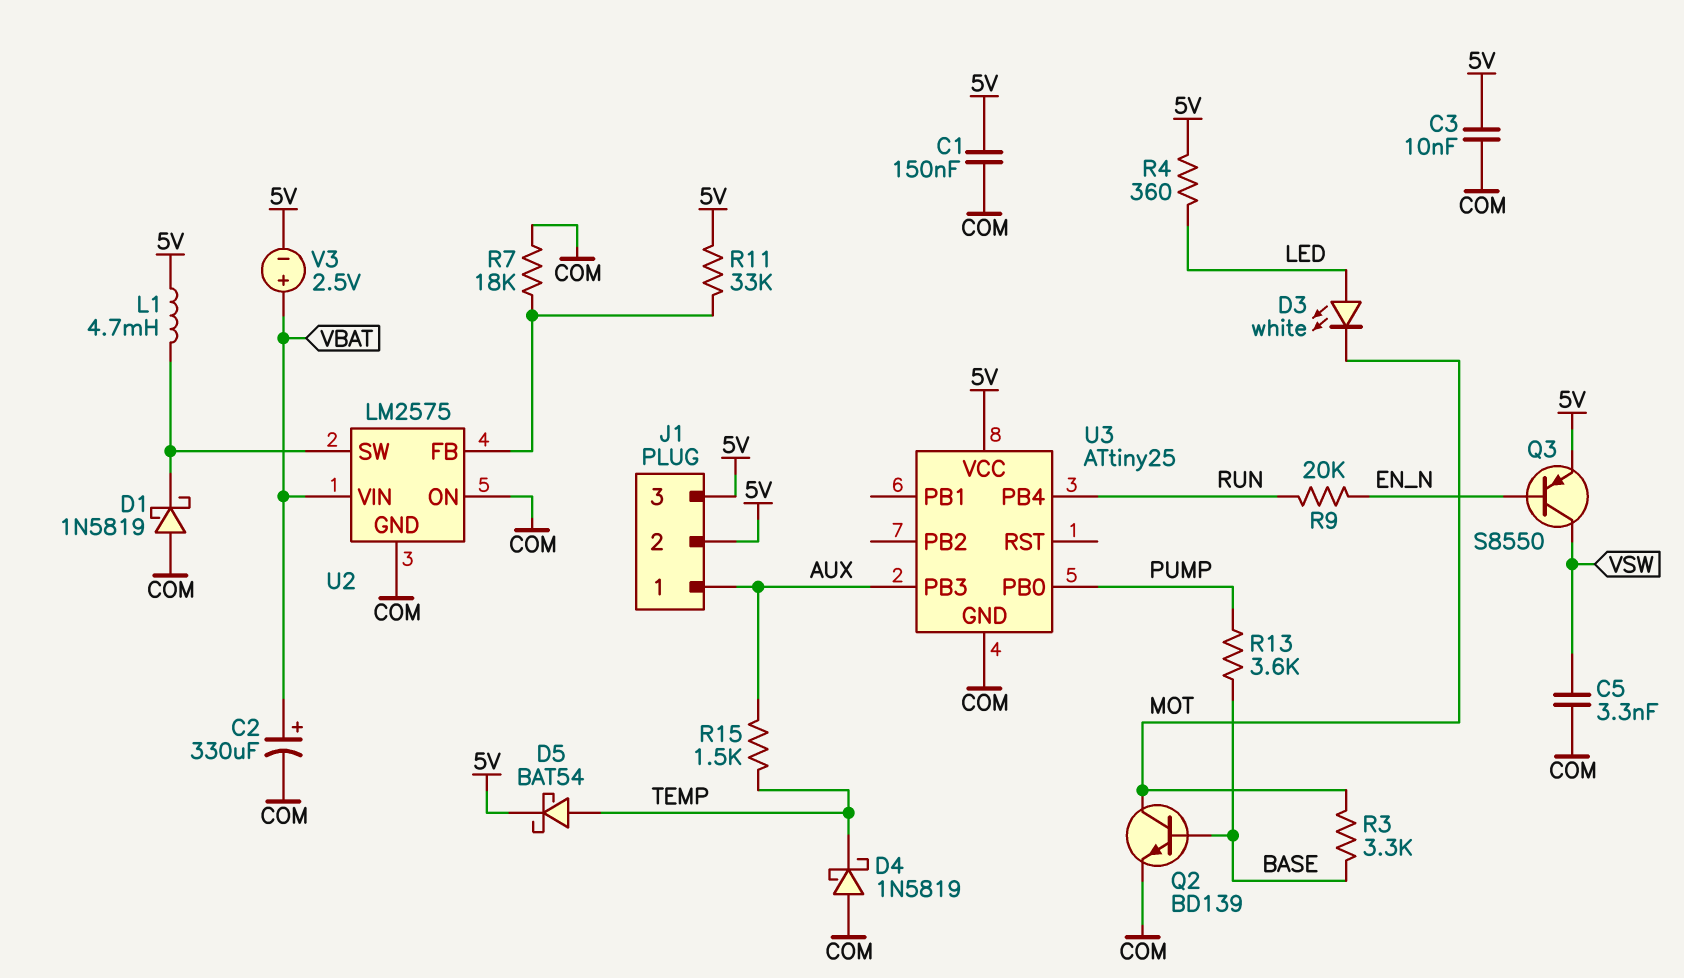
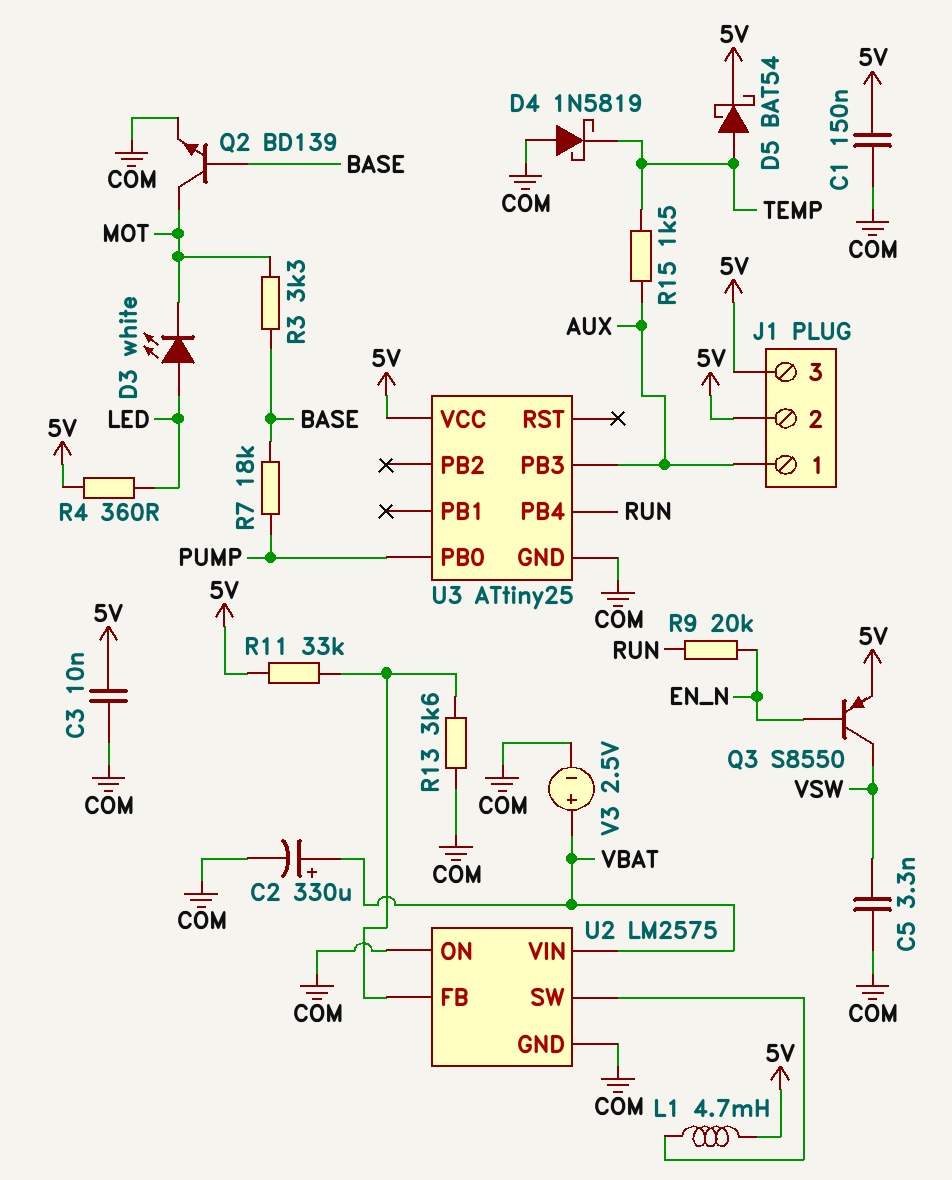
D1: schottky 1N5819 (A COM, K U2/SW) -> none
R7: 18k (COM, U2/FB) -> 18k (BASE, PUMP)
R13: 3.6k (BASE, PUMP) -> 3.6k (COM, U2/FB)
V3: 2.5V (plus VBAT, minus 5V) -> 2.5V (plus VBAT, minus COM)

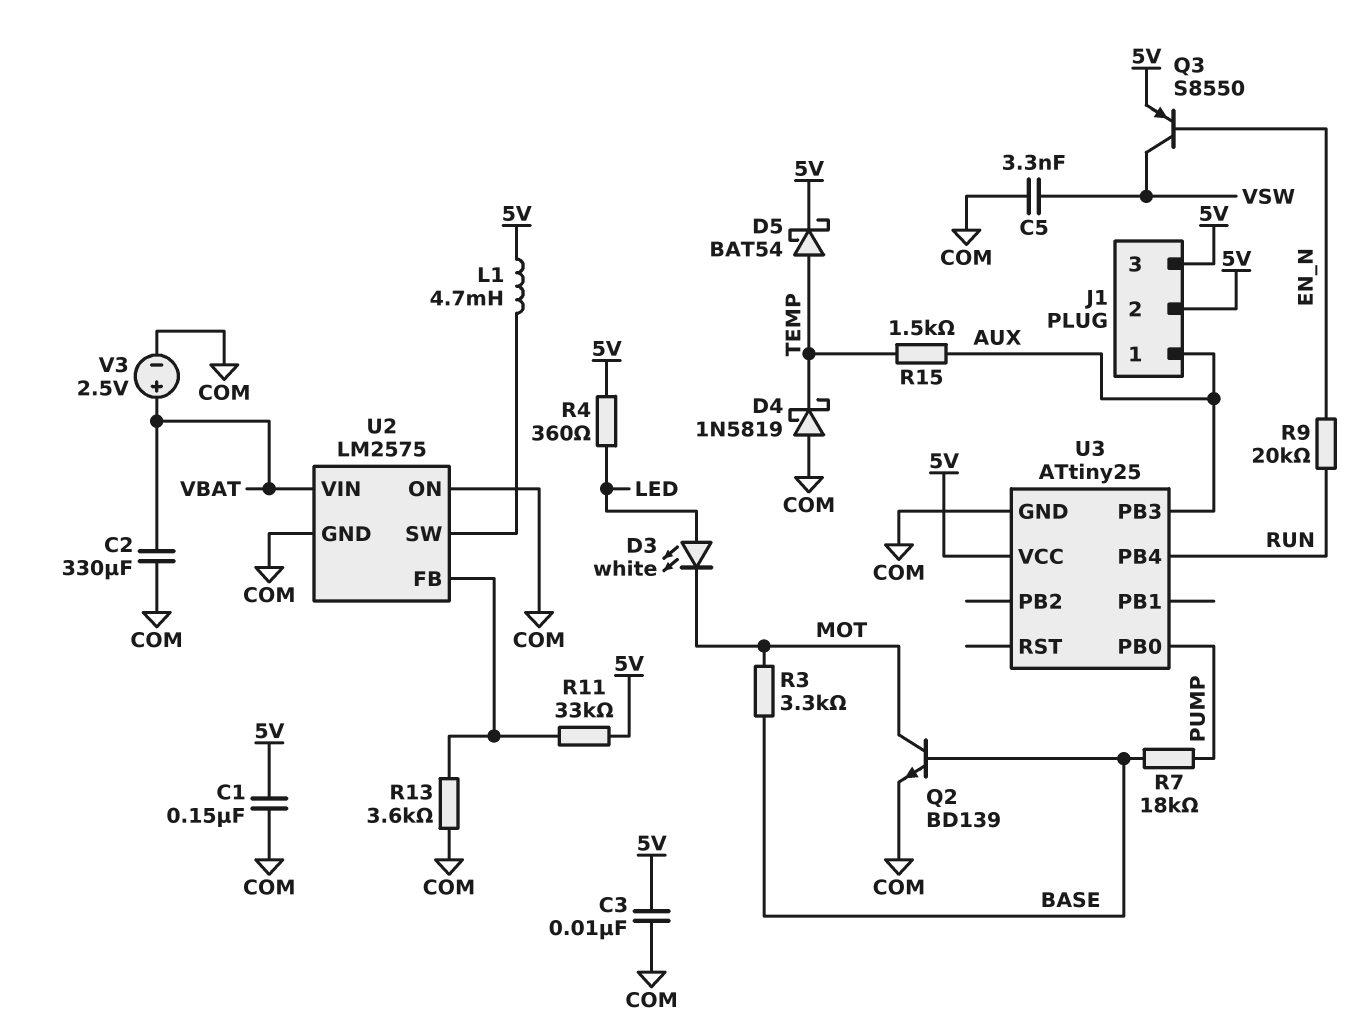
C2: 330uF (plus VBAT, minus COM) -> 330uF (COM, VBAT)

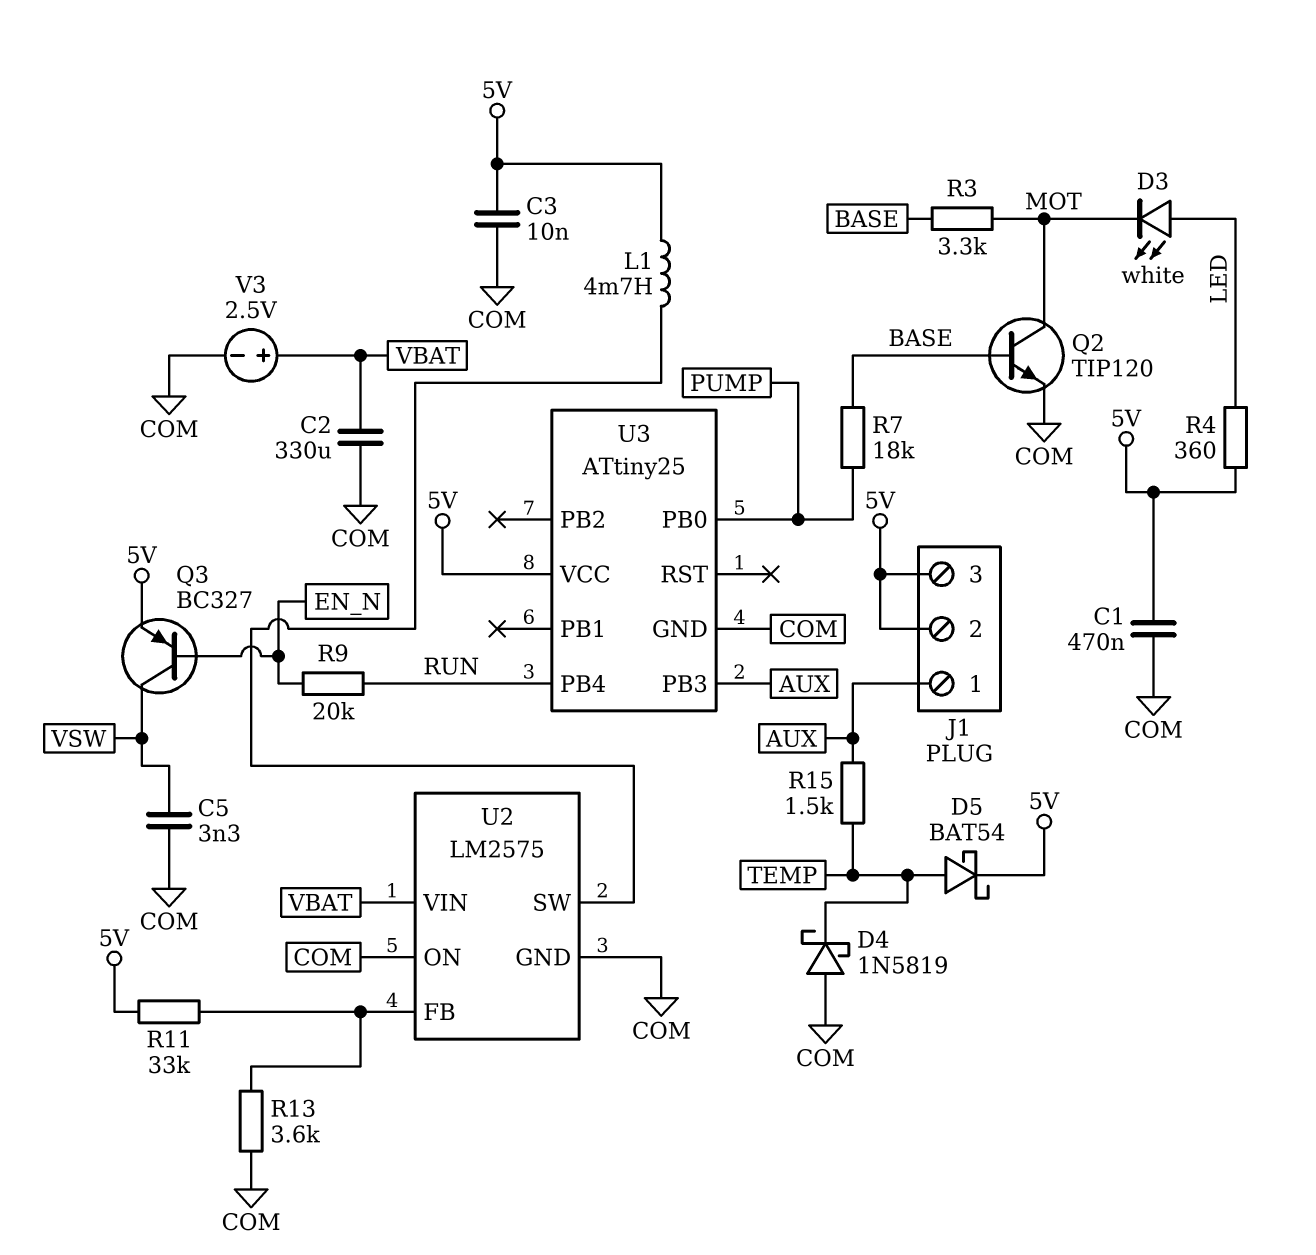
C1: 150nF (5V, COM) -> 470nF (5V, COM)
Q2: NPN BD139 (B BASE, C MOT, E COM) -> NPN TIP120 (B BASE, C MOT, E COM)
Q3: PNP S8550 (B EN_N, C VSW, E 5V) -> PNP BC327 (B EN_N, C VSW, E 5V)

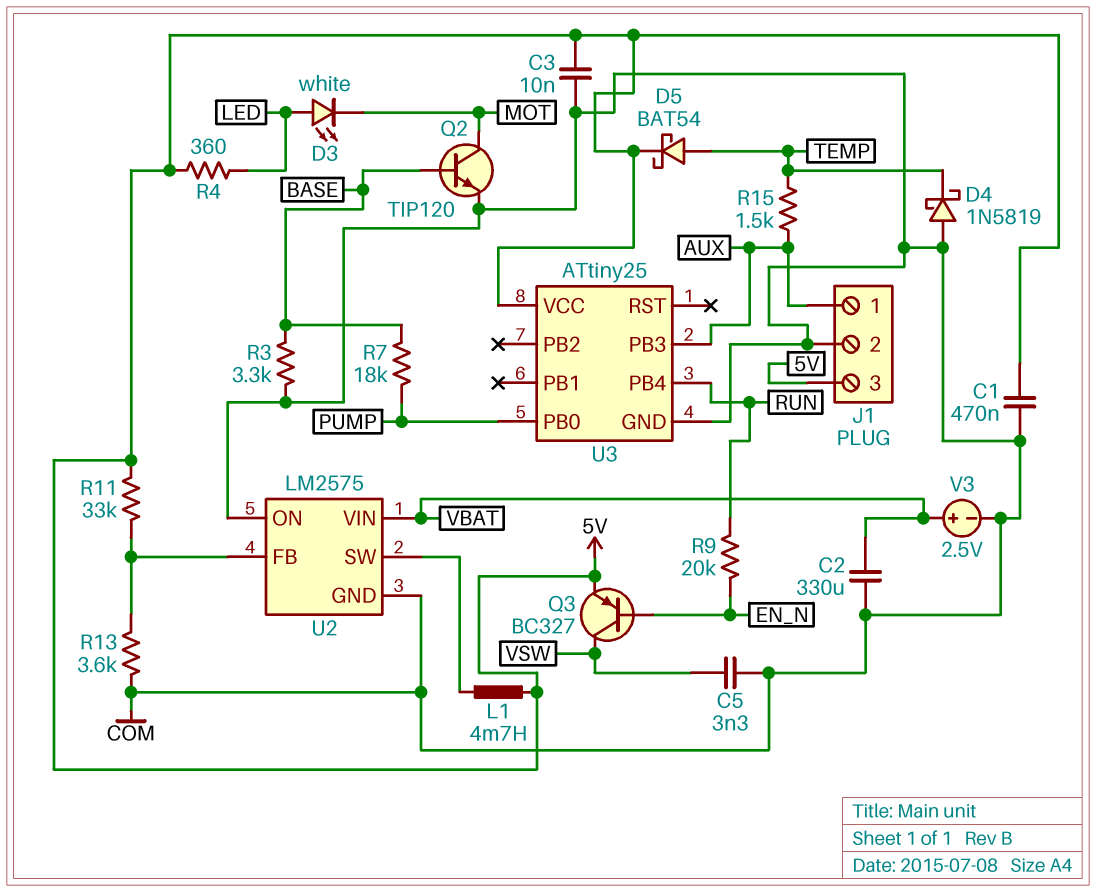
J1 pin 2: 5V -> COM
R3: 3.3k (BASE, MOT) -> 3.3k (BASE, COM)

